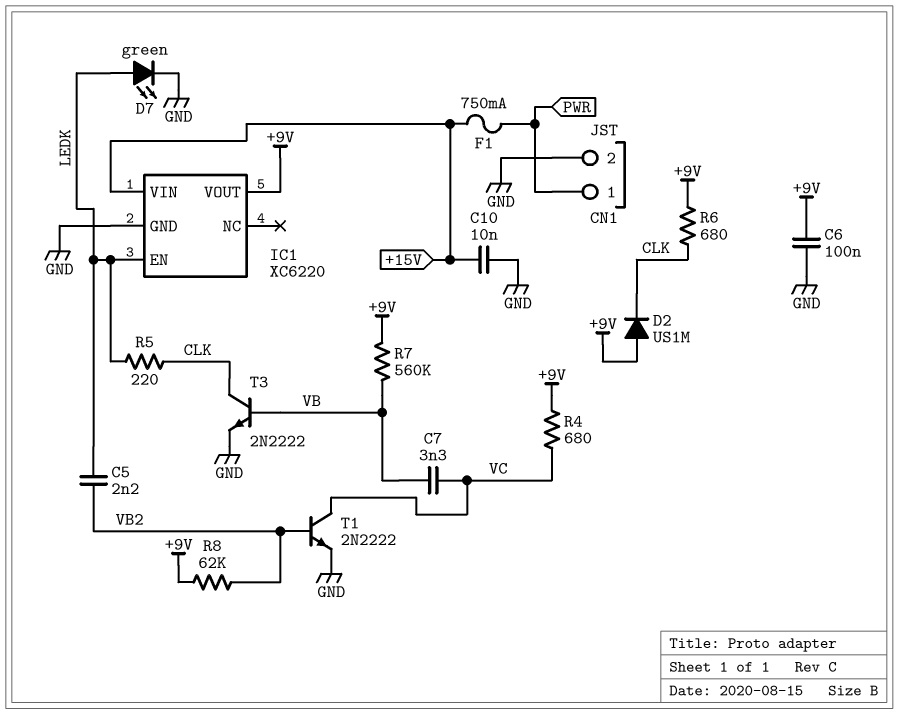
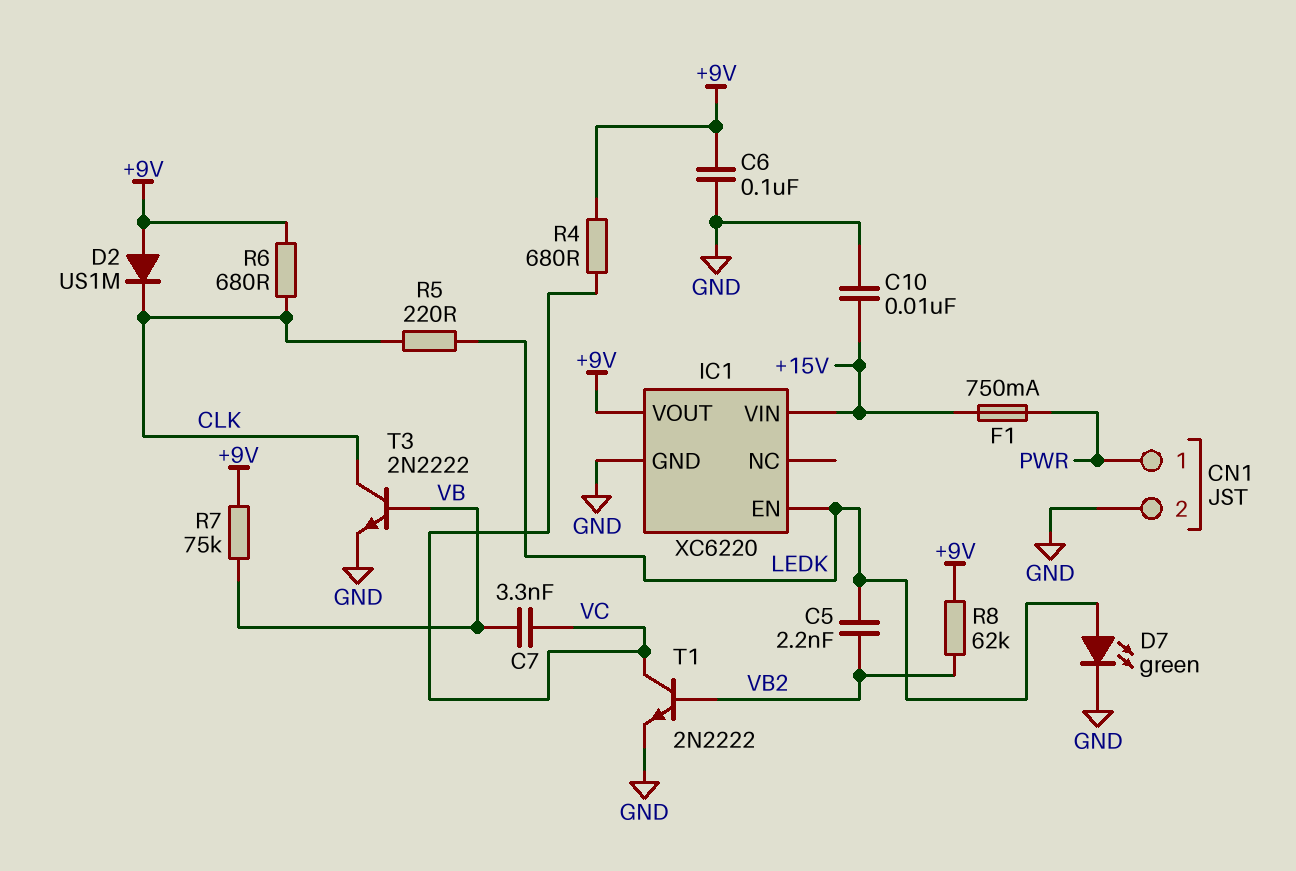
R7: 560k (+9V, VB) -> 75k (+9V, VB)

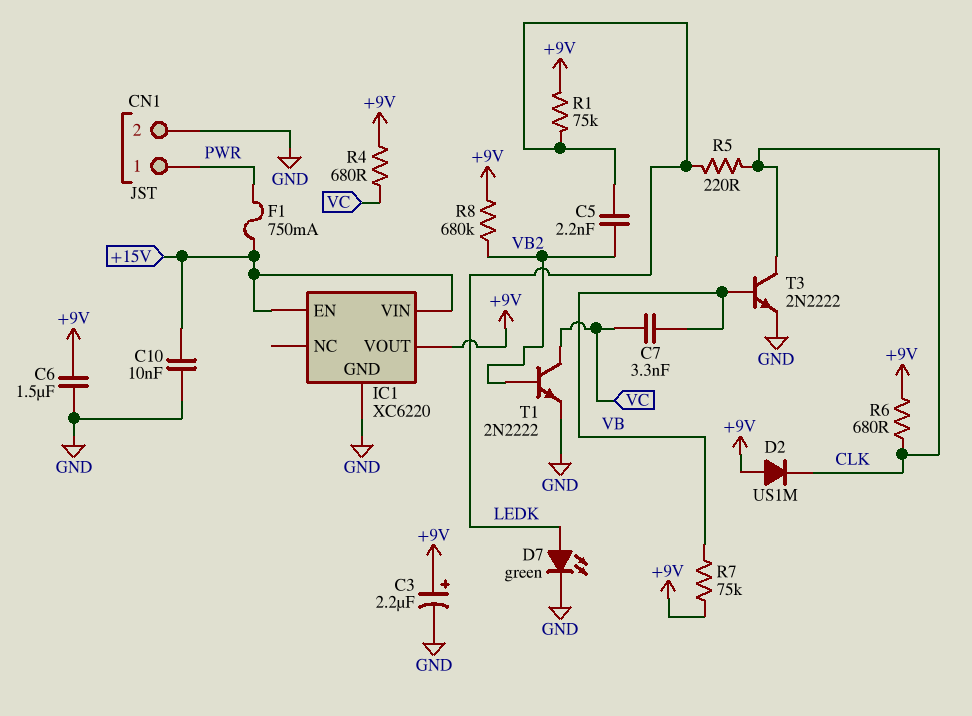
C3: none -> 2.2uF (plus +9V, minus GND)
C6: 100nF (+9V, GND) -> 1.5uF (+9V, GND)
IC1 pin EN: LEDK -> +15V
R1: none -> 75k (+9V, LEDK)
R8: 62k (+9V, VB2) -> 680k (+9V, VB2)

